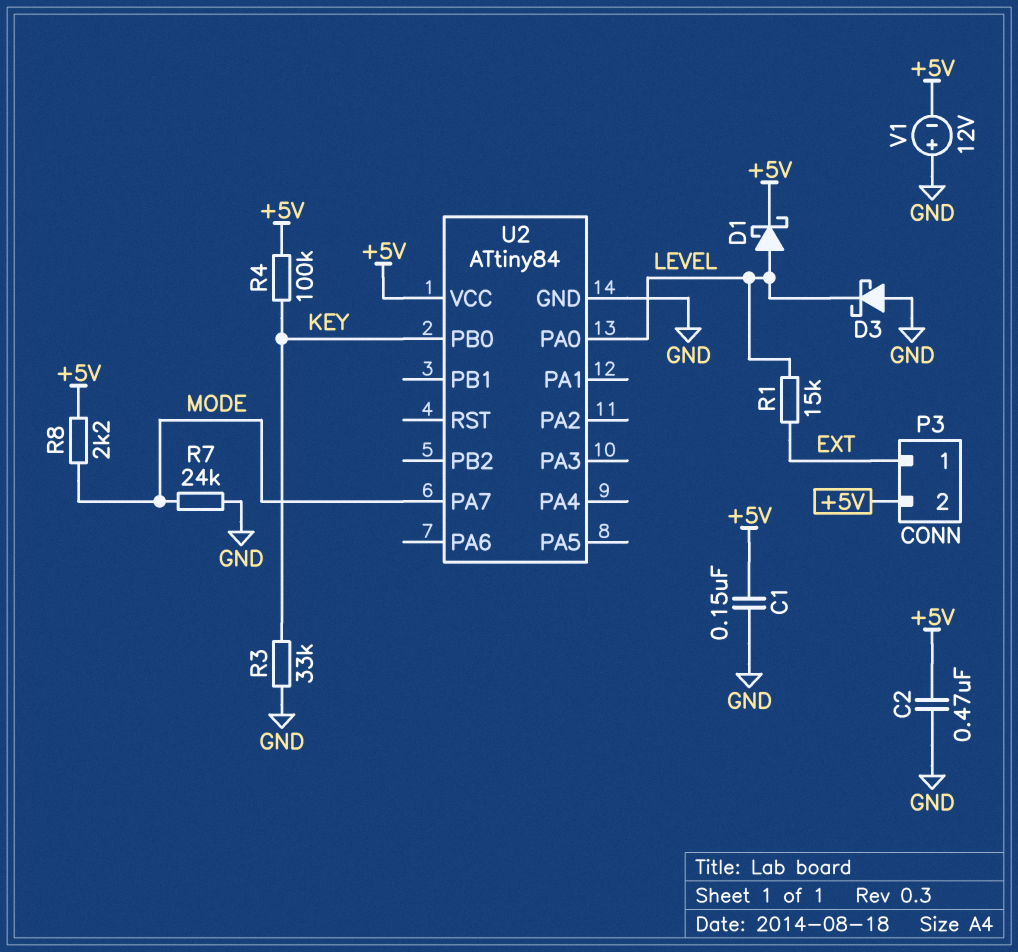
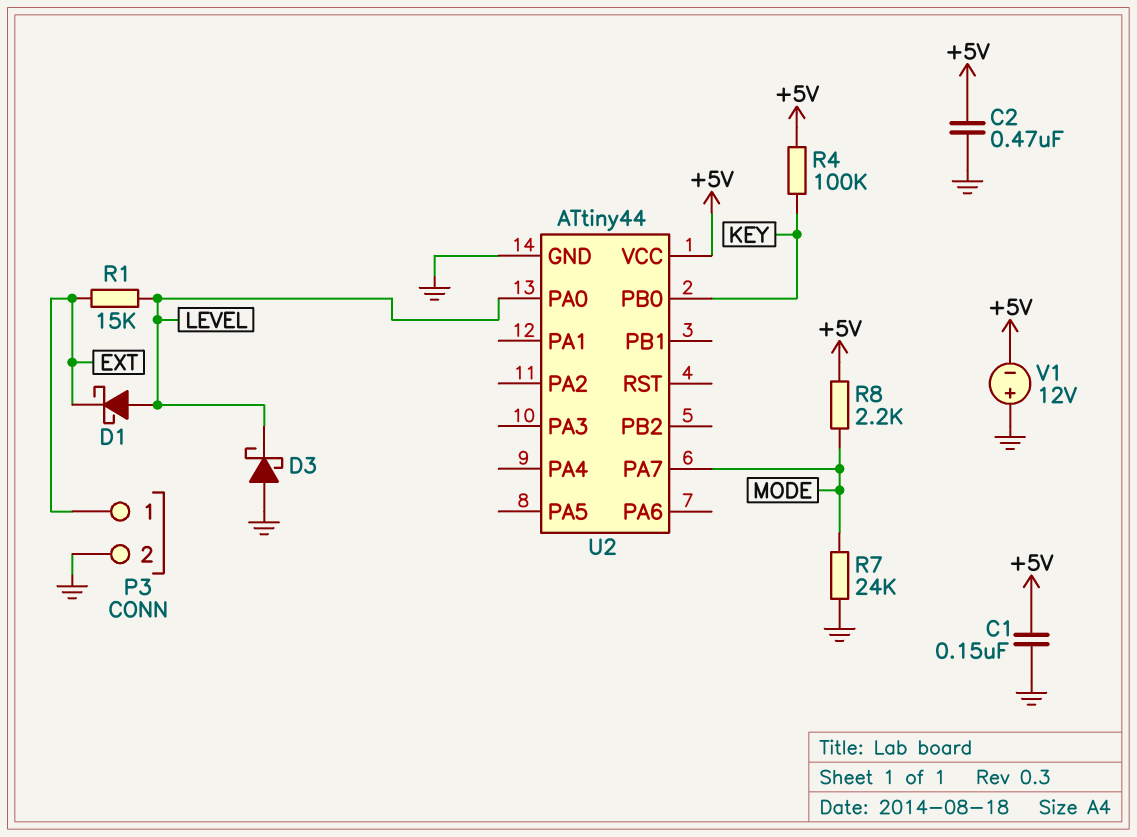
D1: schottky (A LEVEL, K +5V) -> schottky (A LEVEL, K EXT)
P3 pin 2: +5V -> GND
R3: 33k (GND, KEY) -> none
U2: ATtiny84 -> ATtiny44

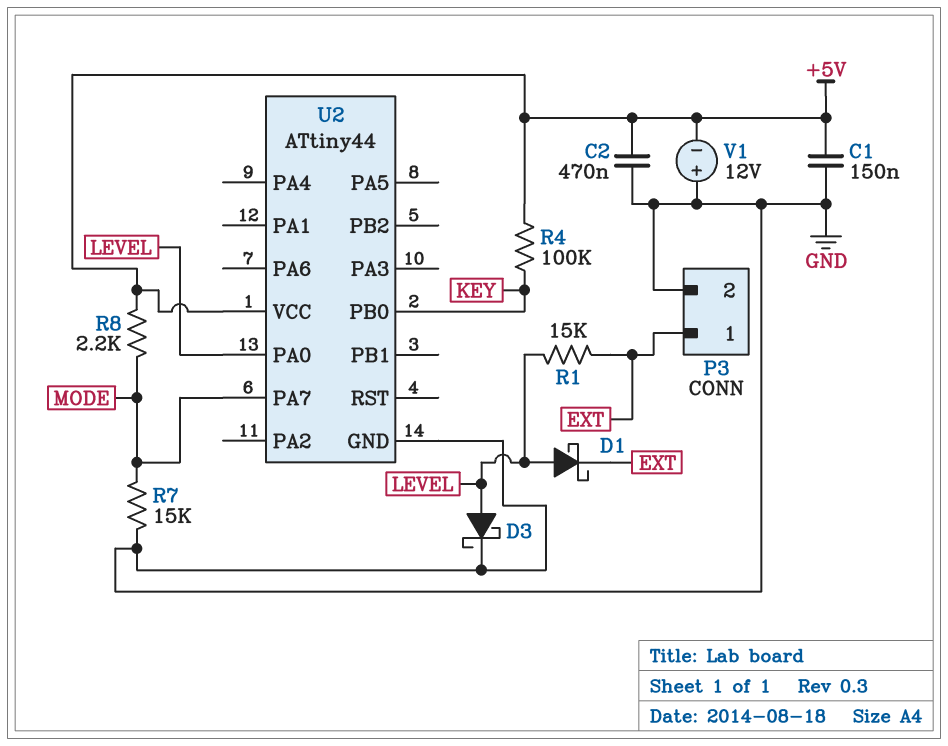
D3: schottky (A GND, K LEVEL) -> schottky (A LEVEL, K GND)
R7: 24k (GND, MODE) -> 15k (GND, MODE)

